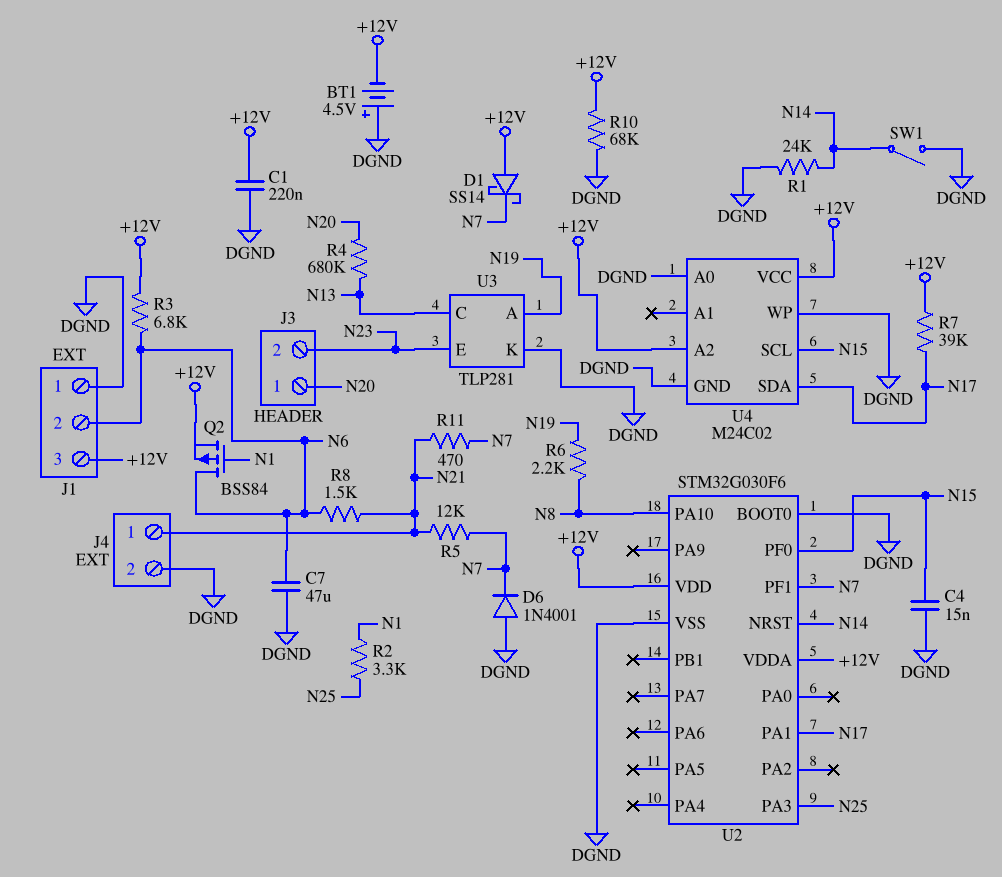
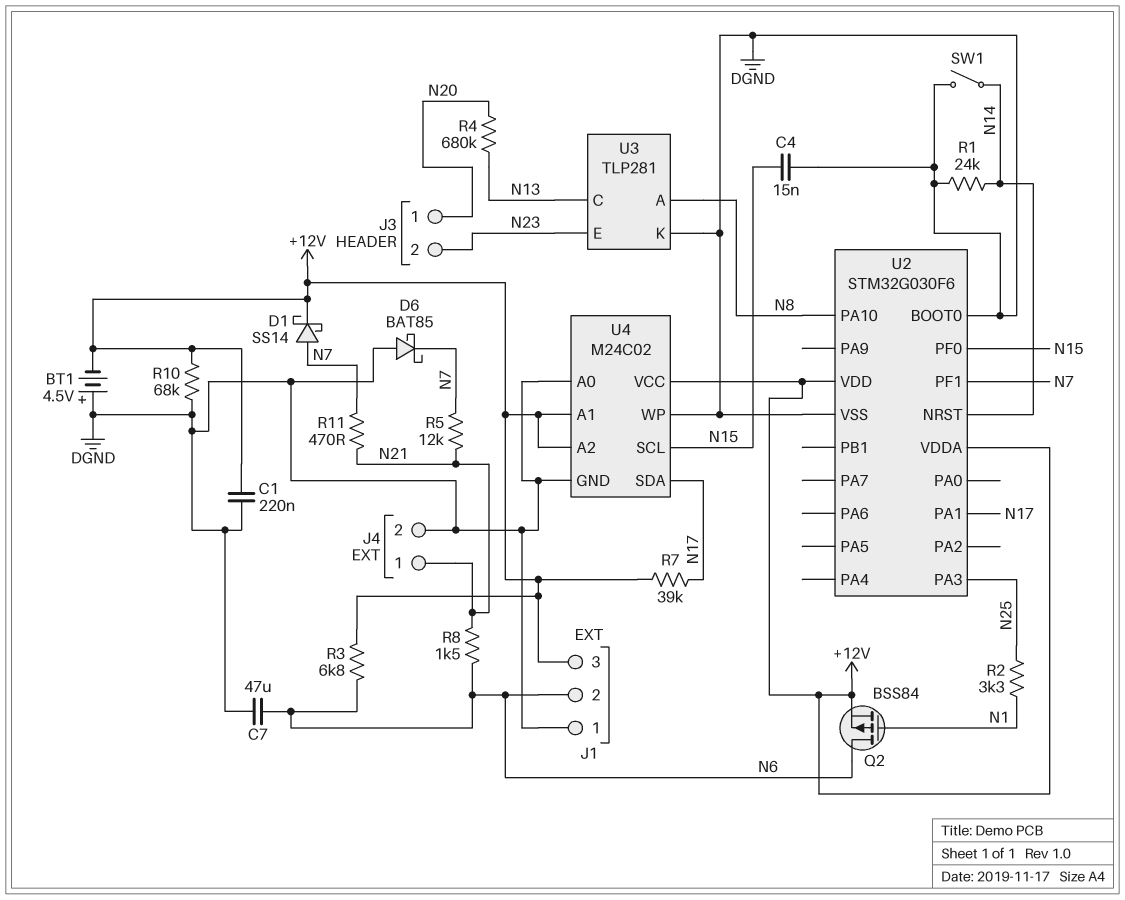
D1: schottky SS14 (A +12V, K N7) -> schottky SS14 (A N7, K +12V)
D6: diode 1N4001 (A DGND, K N7) -> schottky BAT85 (A DGND, K N7)
R6: 2.2k (N8, N19) -> none
U3 pin A: N19 -> N8
U4 pin A1: none -> +12V

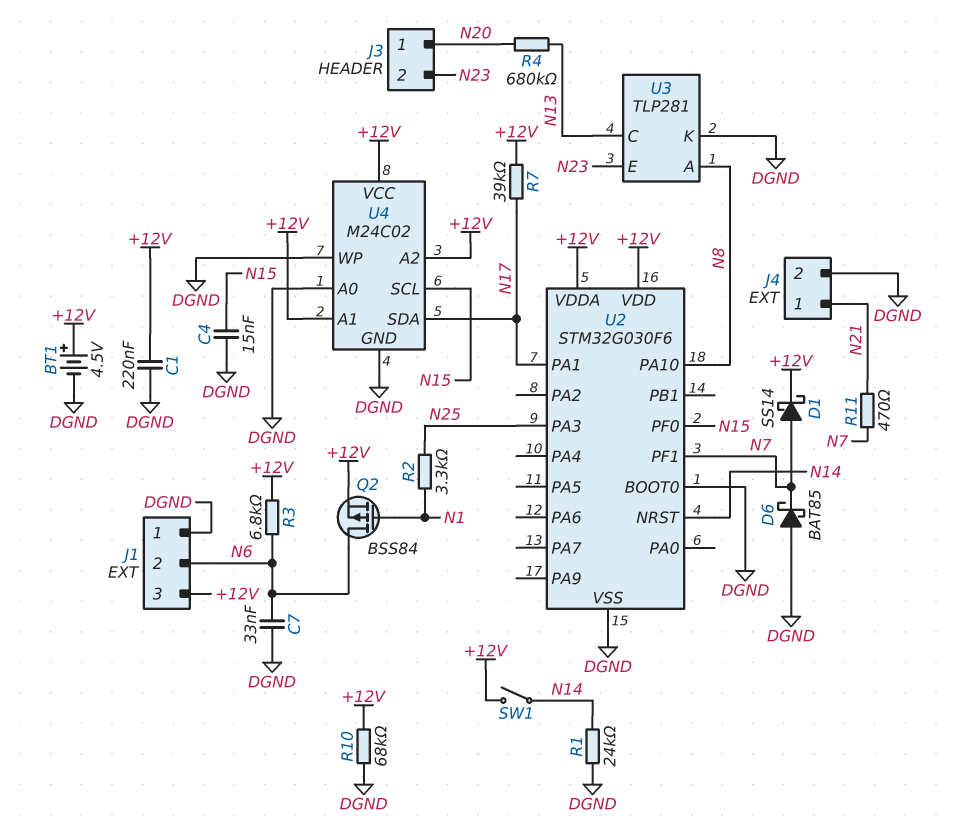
BT1: 4.5V (plus DGND, minus +12V) -> 4.5V (plus +12V, minus DGND)
C7: 47uF (DGND, N6) -> 33nF (DGND, N6)
R5: 12k (N7, N21) -> none
R8: 1.5k (N6, N21) -> none
SW1: switch (DGND, N14) -> switch (+12V, N14)

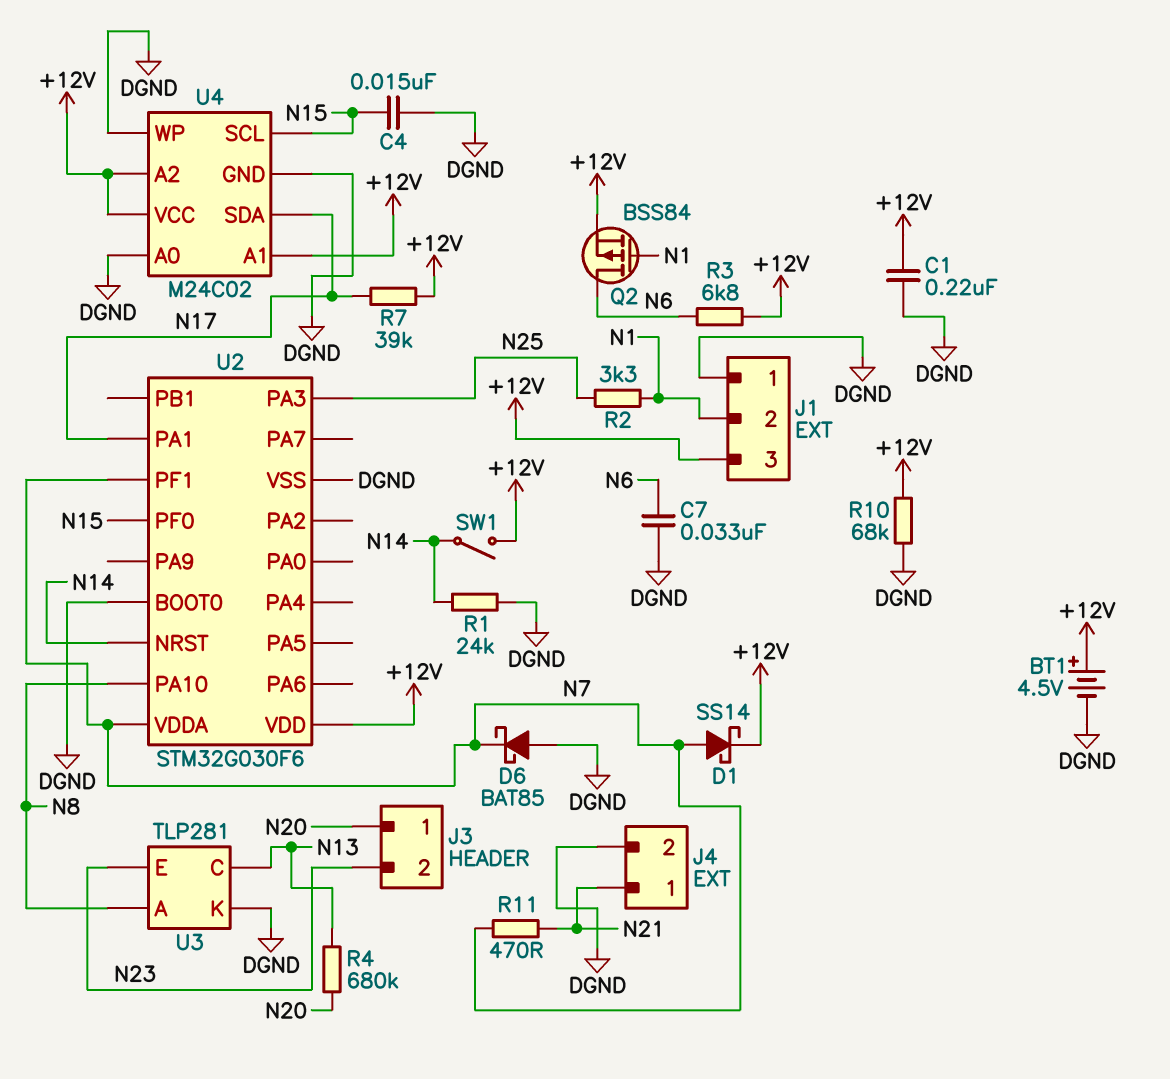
J1 pin 2: N6 -> N1
U2 pin VDDA: +12V -> N7

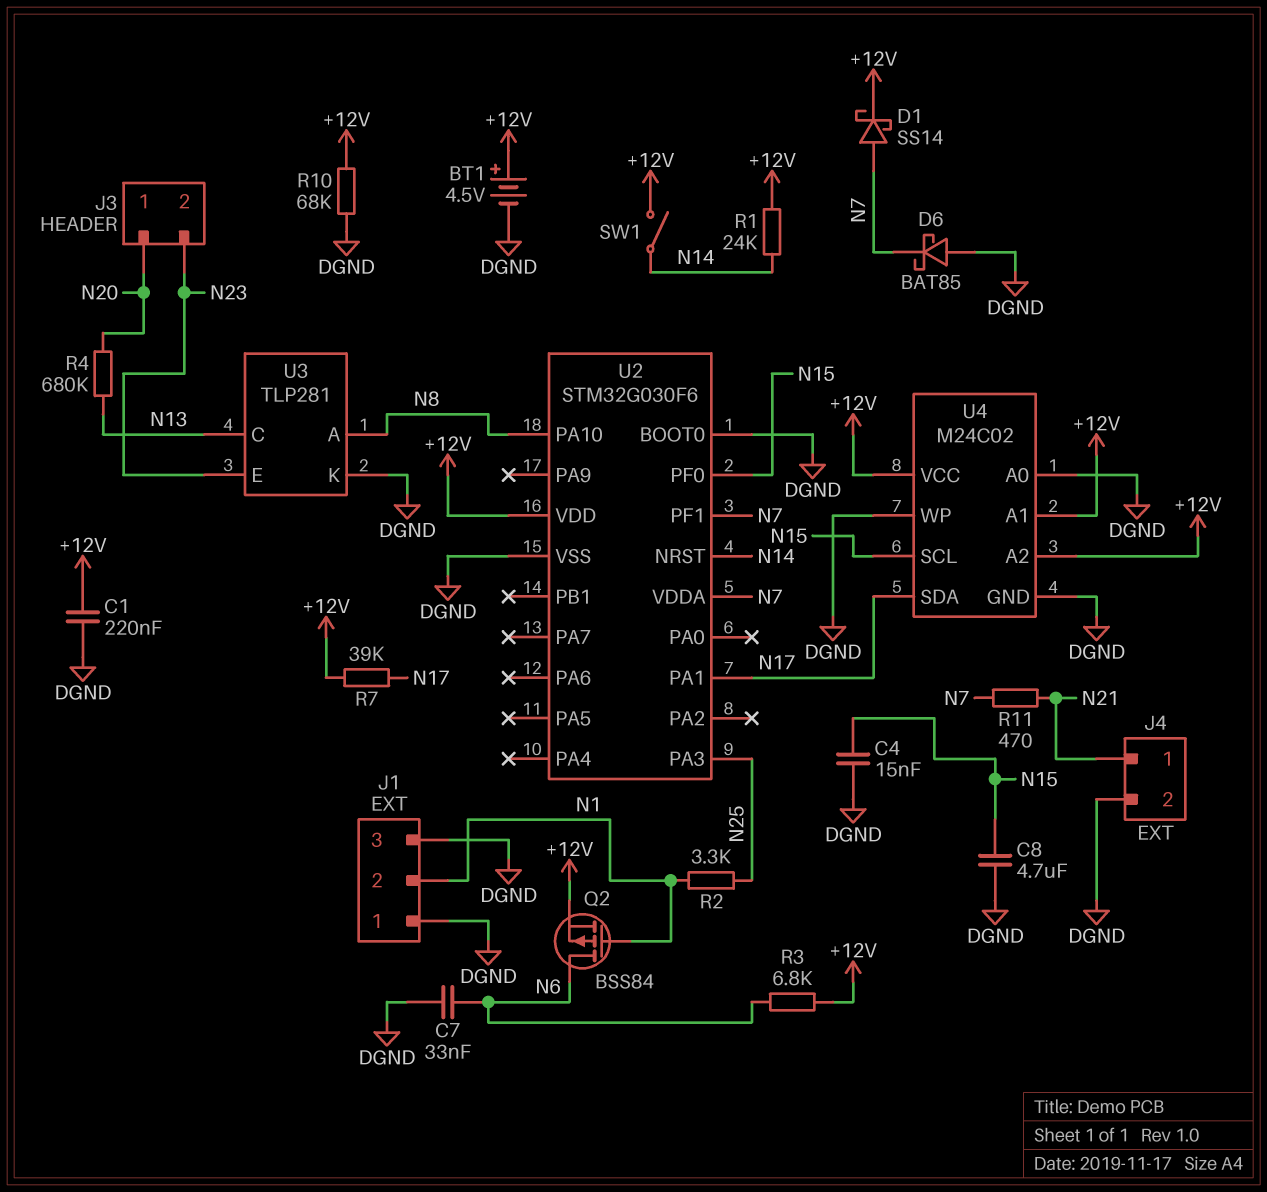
C8: none -> 4.7uF (DGND, N15)
J1 pin 3: +12V -> DGND
R1: 24k (DGND, N14) -> 24k (+12V, N14)

